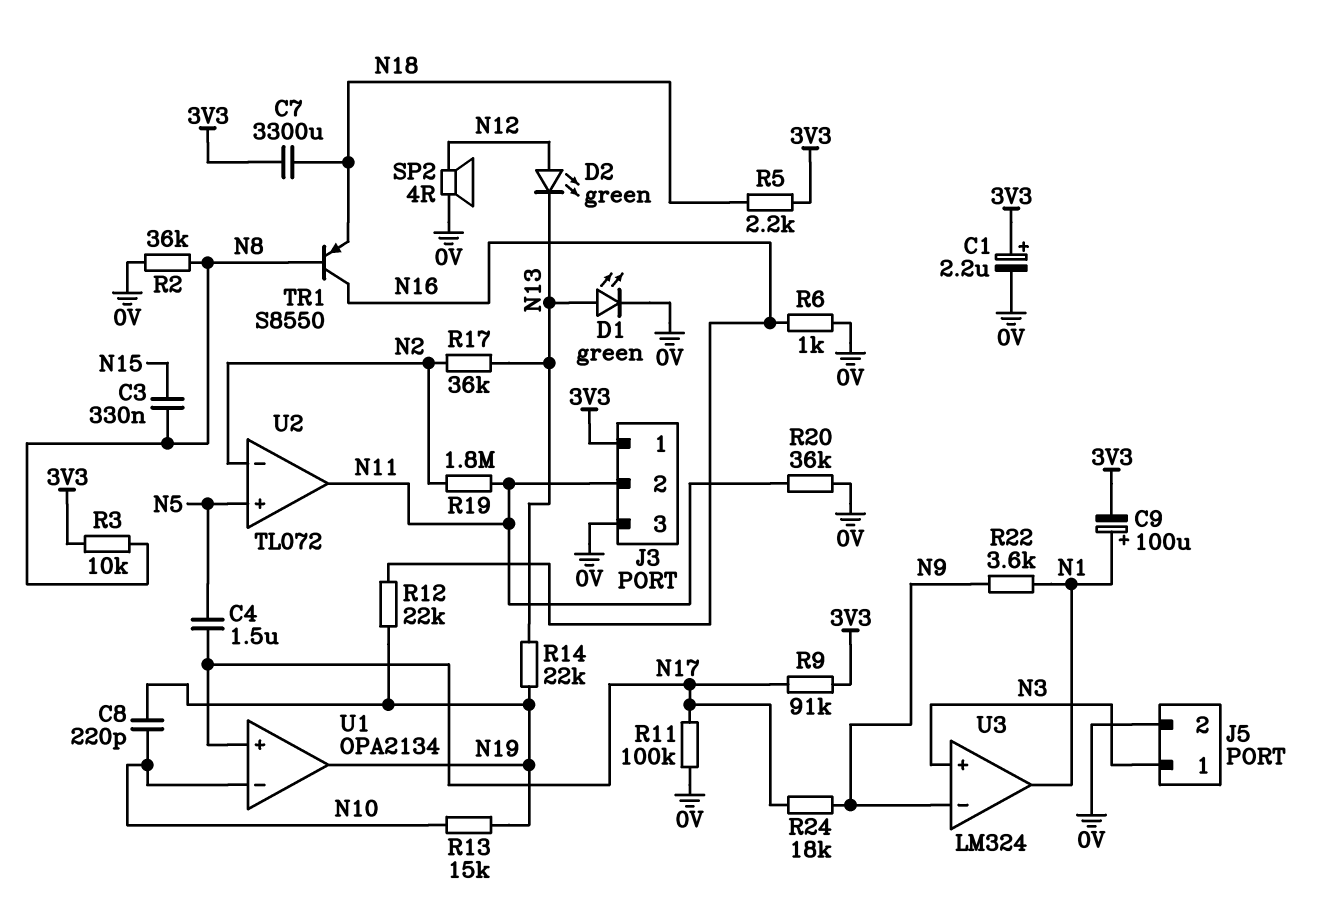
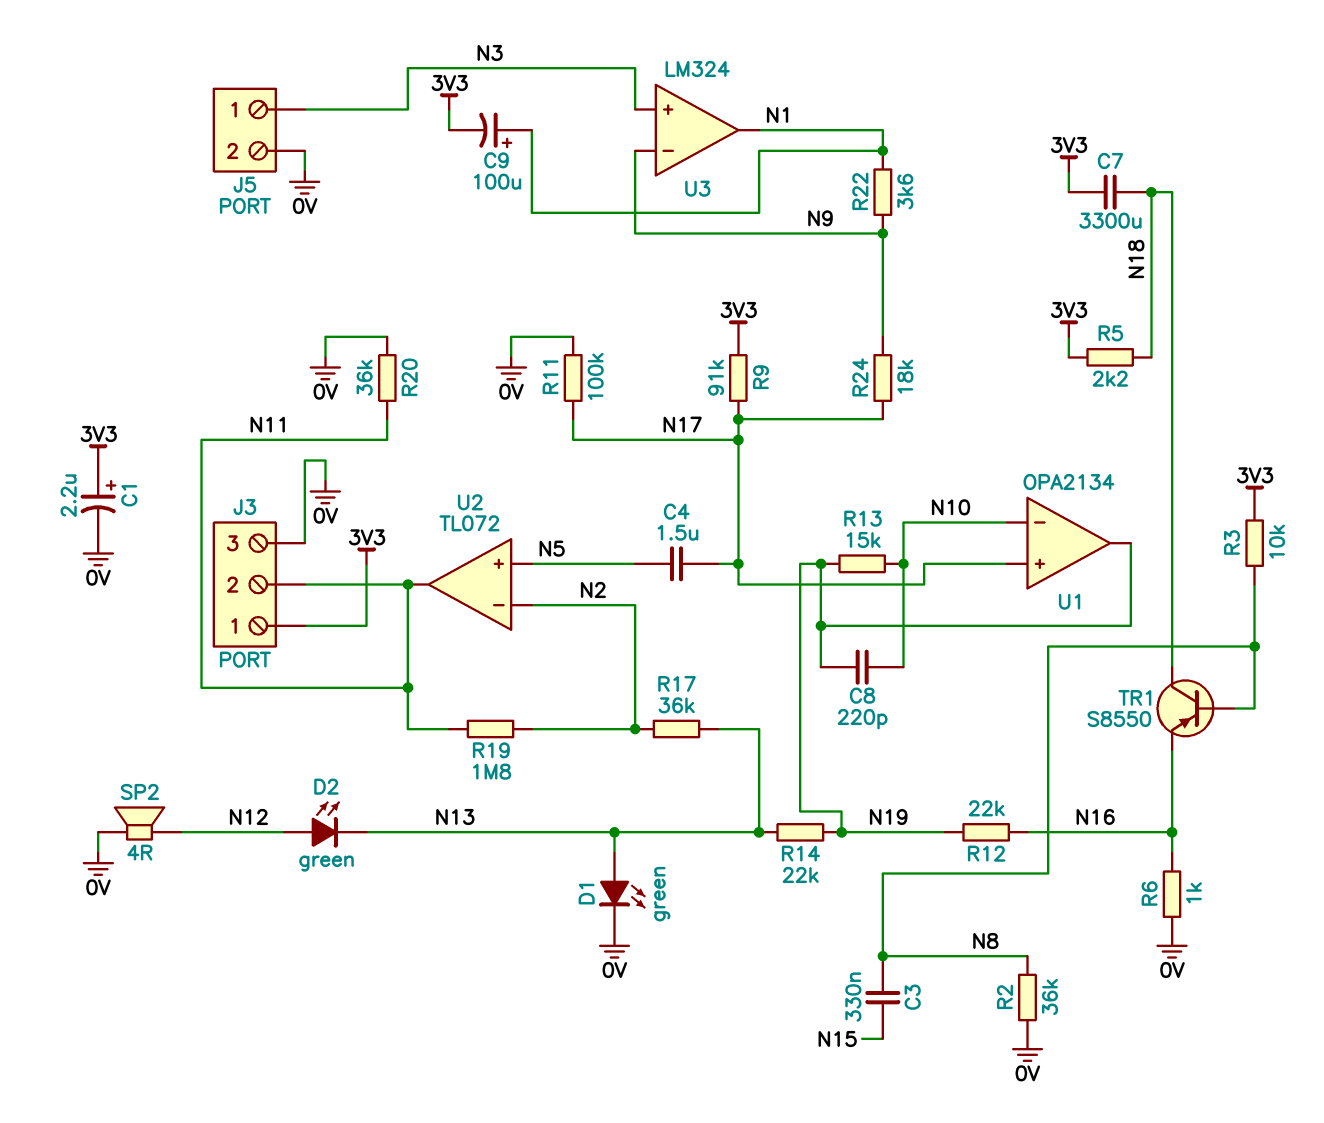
TR1: PNP S8550 (B N8, C N16, E N18) -> PNP S8550 (B N8, C N18, E N16)

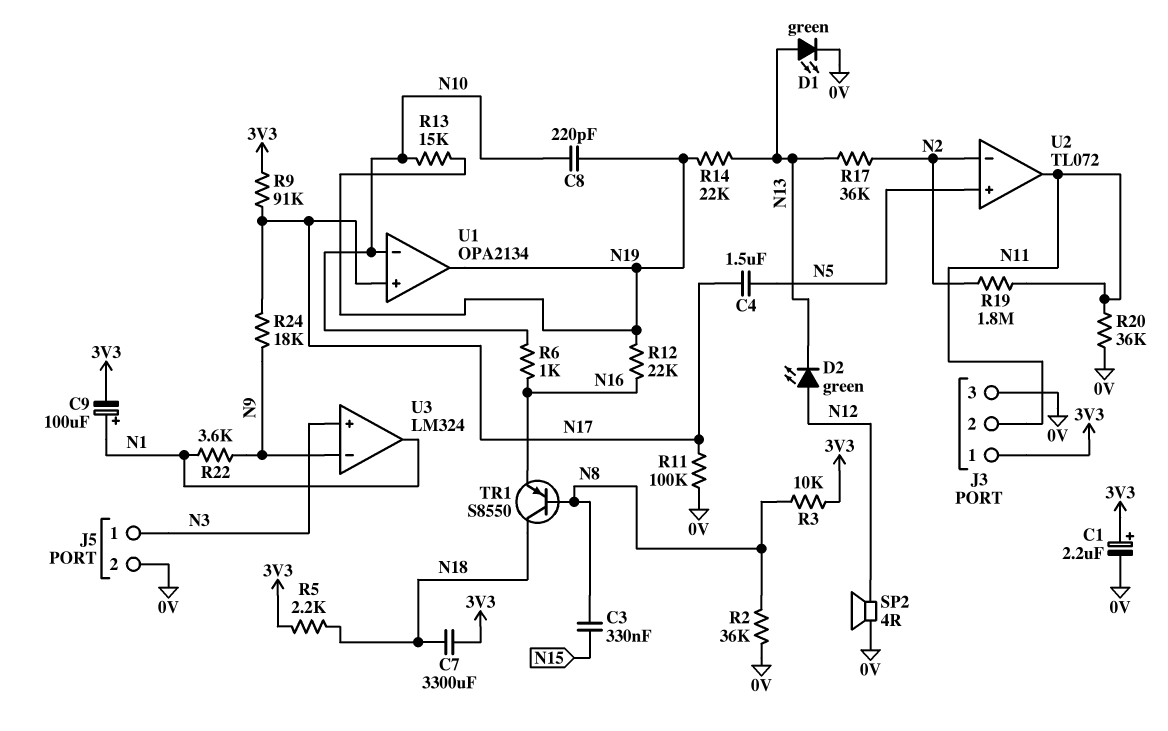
R6: 1k (0V, N16) -> 1k (N10, N16)

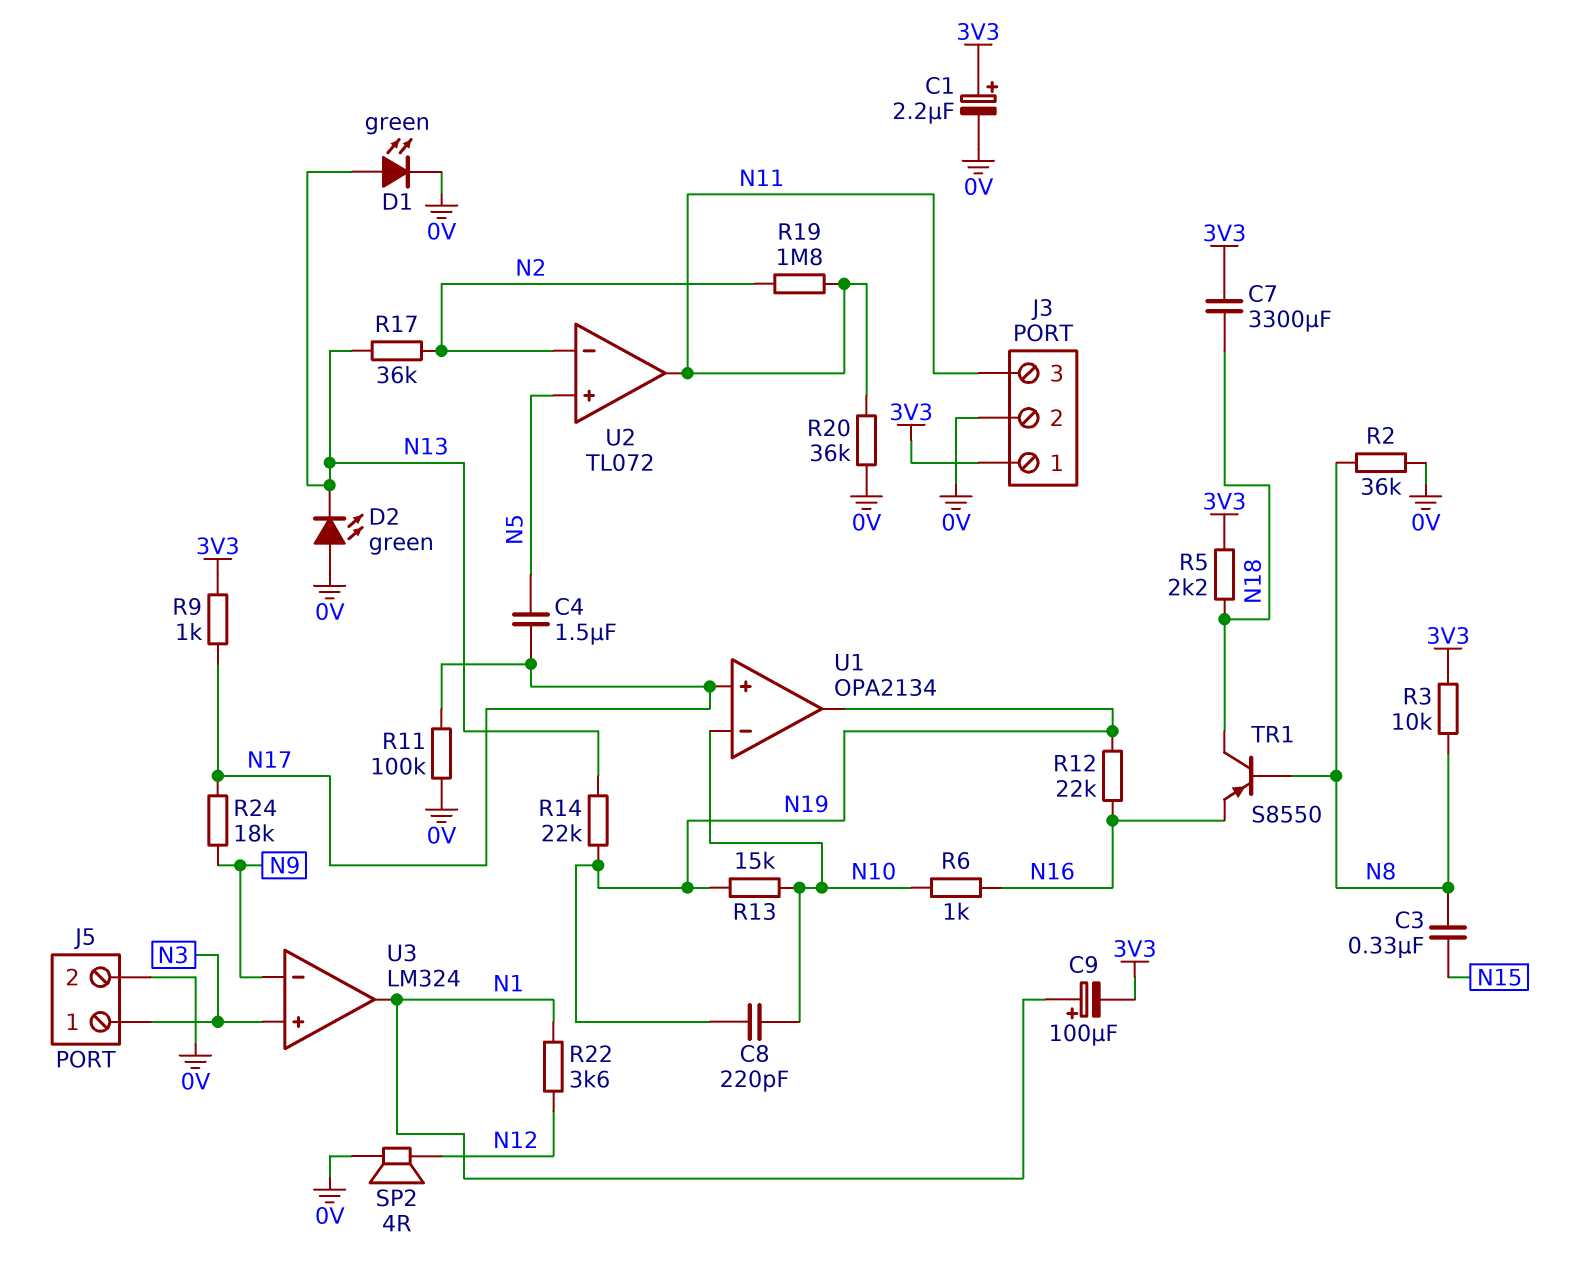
D2: LED green (A N12, K N13) -> LED green (A 0V, K N13)
J3 pin 2: N11 -> 0V
J3 pin 3: 0V -> N11
R9: 91k (3V3, N17) -> 1k (3V3, N17)
R22: 3.6k (N1, N9) -> 3.6k (N1, N12)

